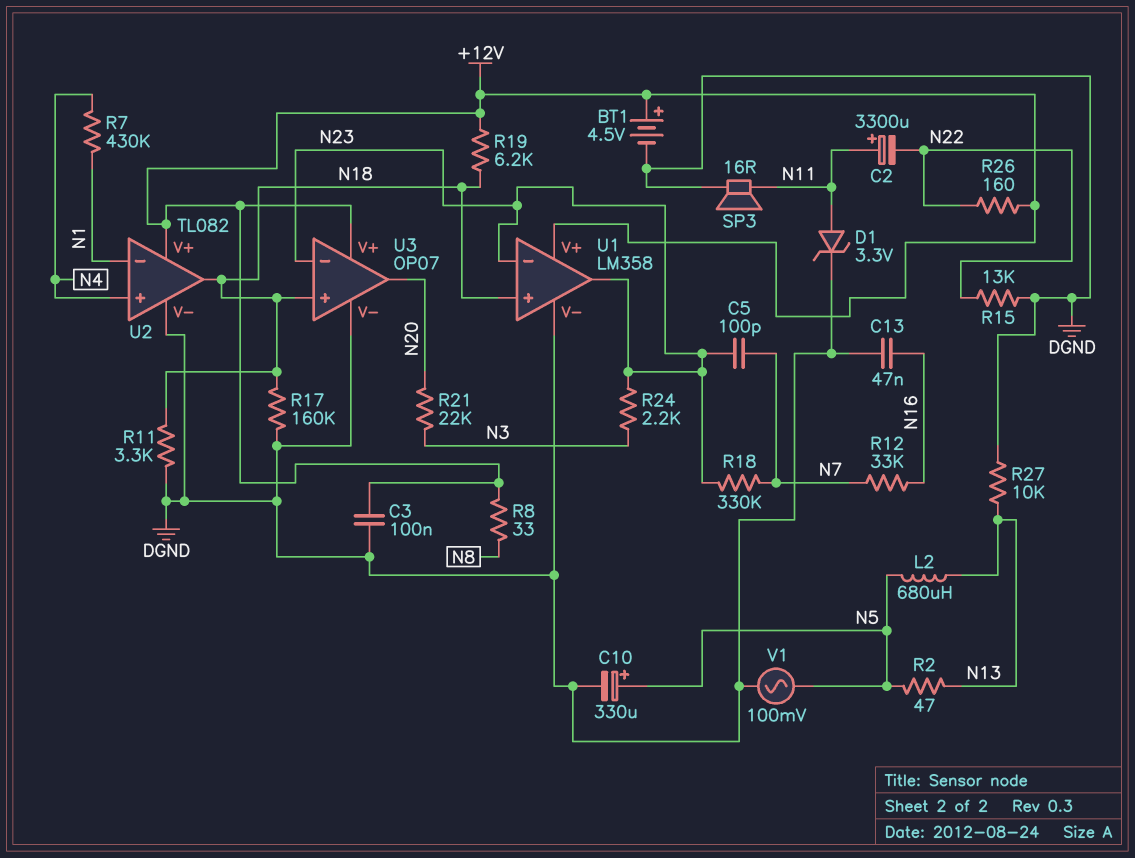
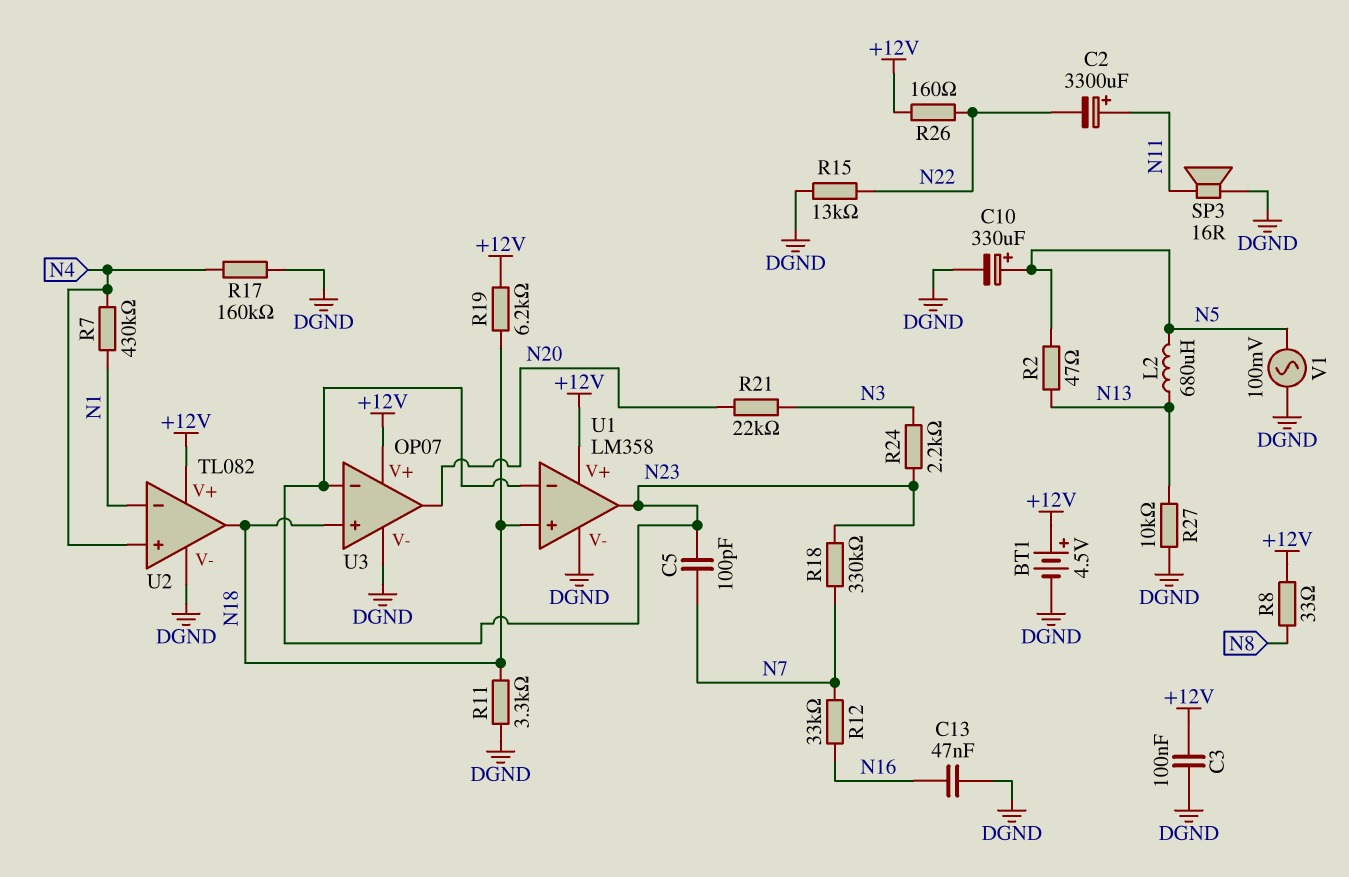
D1: zener 3.3V (A N11, K DGND) -> none
R17: 160k (DGND, N18) -> 160k (DGND, N4)

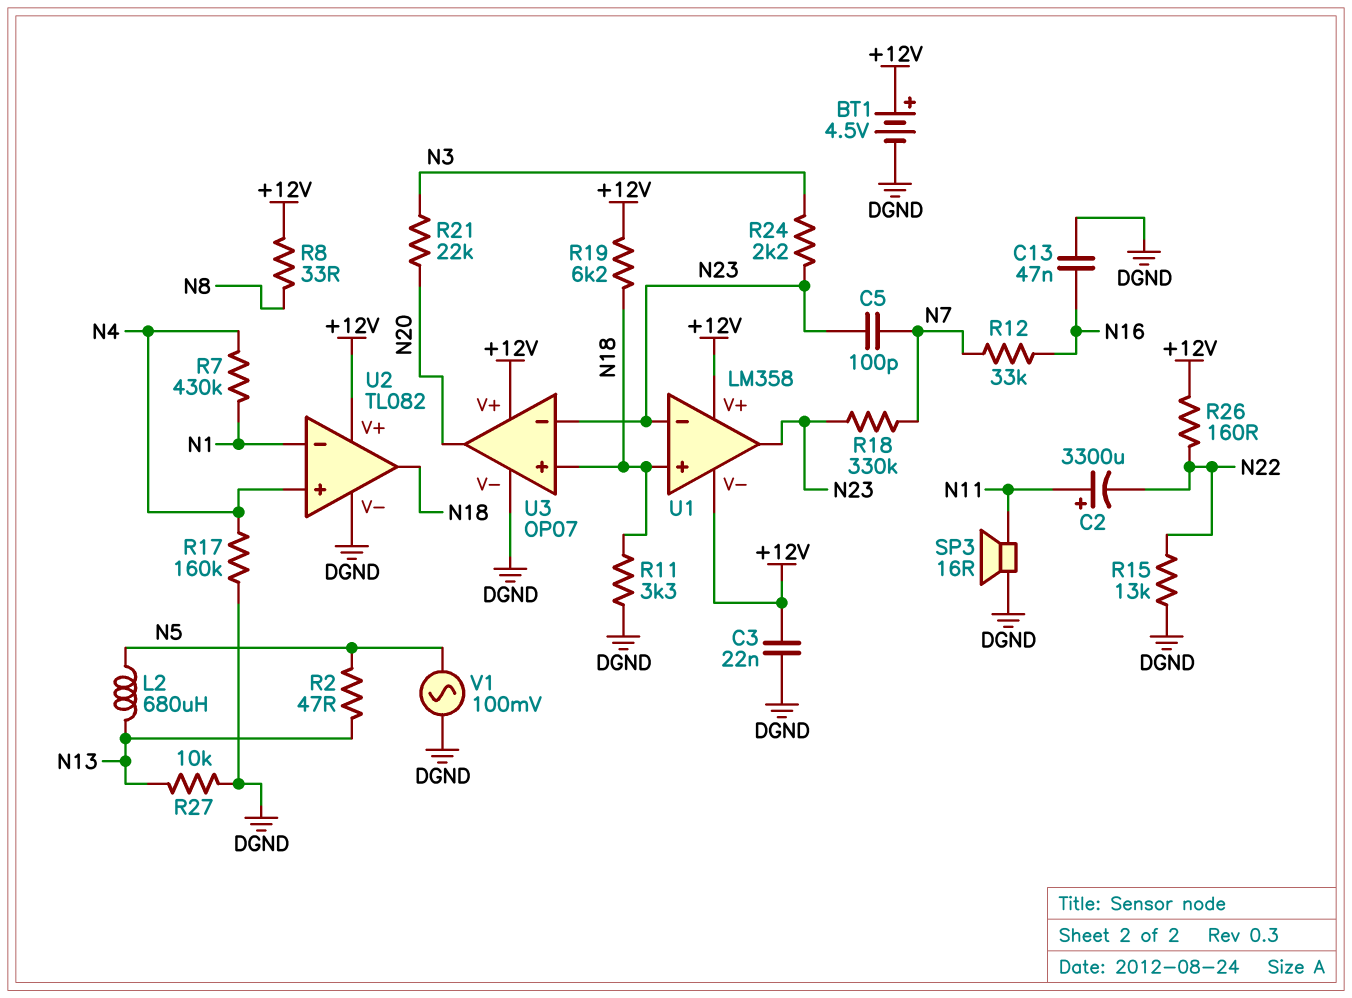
C3: 100nF (+12V, DGND) -> 22nF (+12V, DGND)
C10: 330uF (plus N5, minus DGND) -> none
U1 pin V-: DGND -> +12V

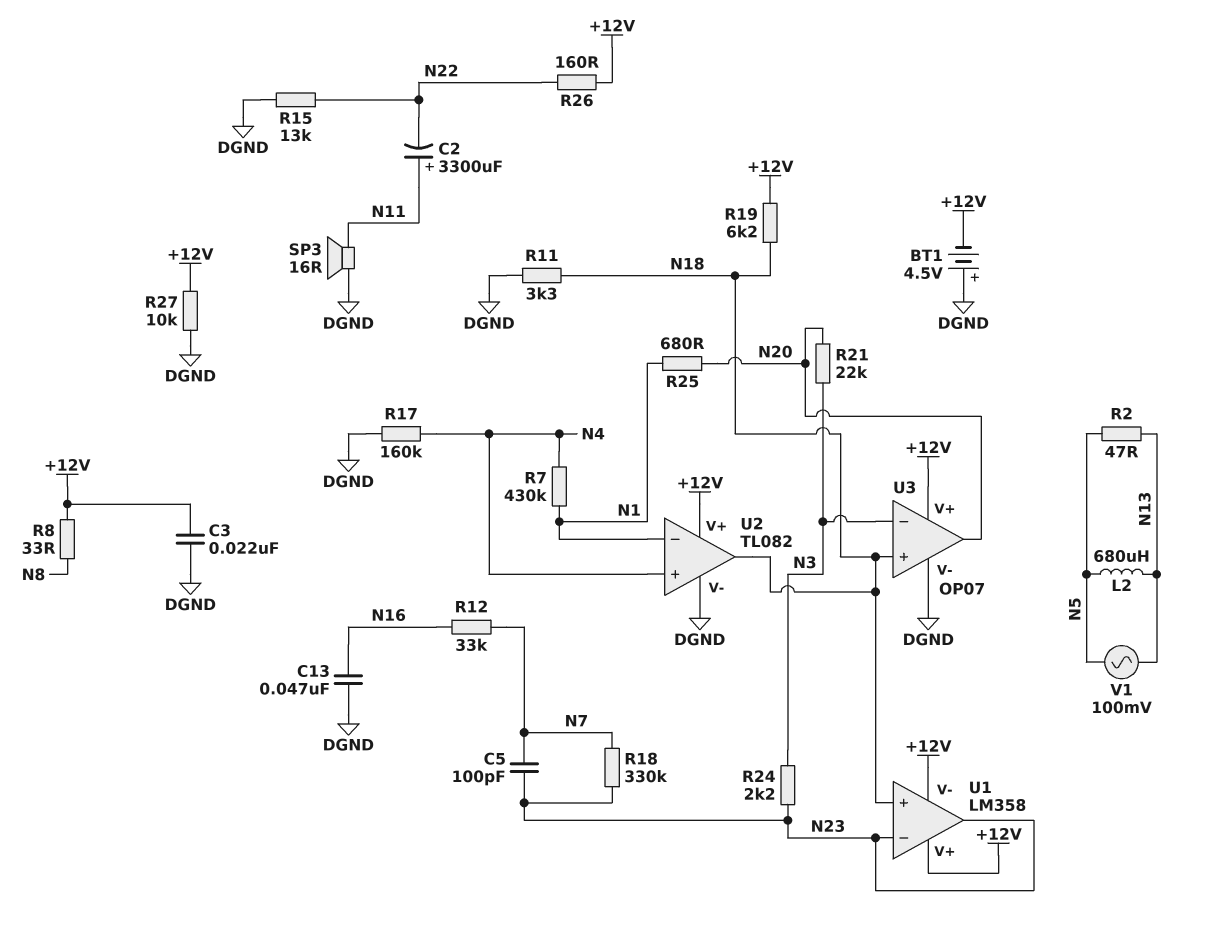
BT1: 4.5V (plus +12V, minus DGND) -> 4.5V (plus DGND, minus +12V)
R25: none -> 680 (N1, N20)
R27: 10k (DGND, N13) -> 10k (+12V, DGND)
U3 pin in-: N23 -> N3
V1: AC 100mV (DGND, N5) -> AC 100mV (N5, N13)

